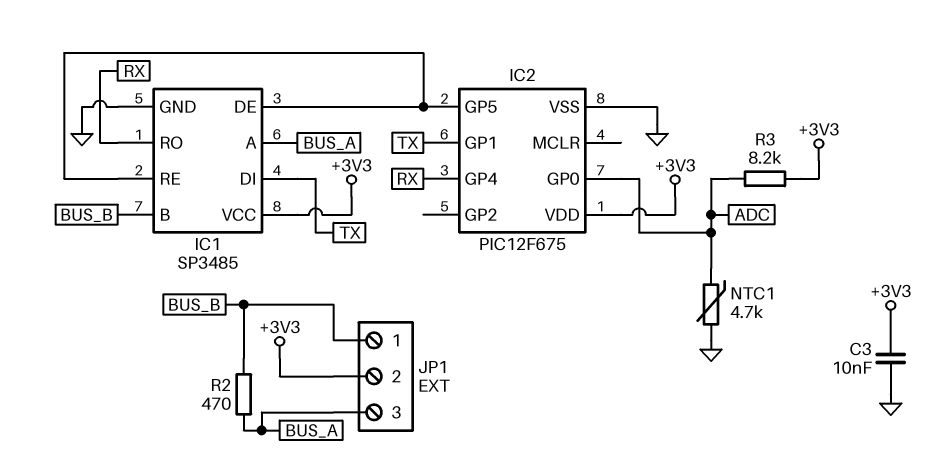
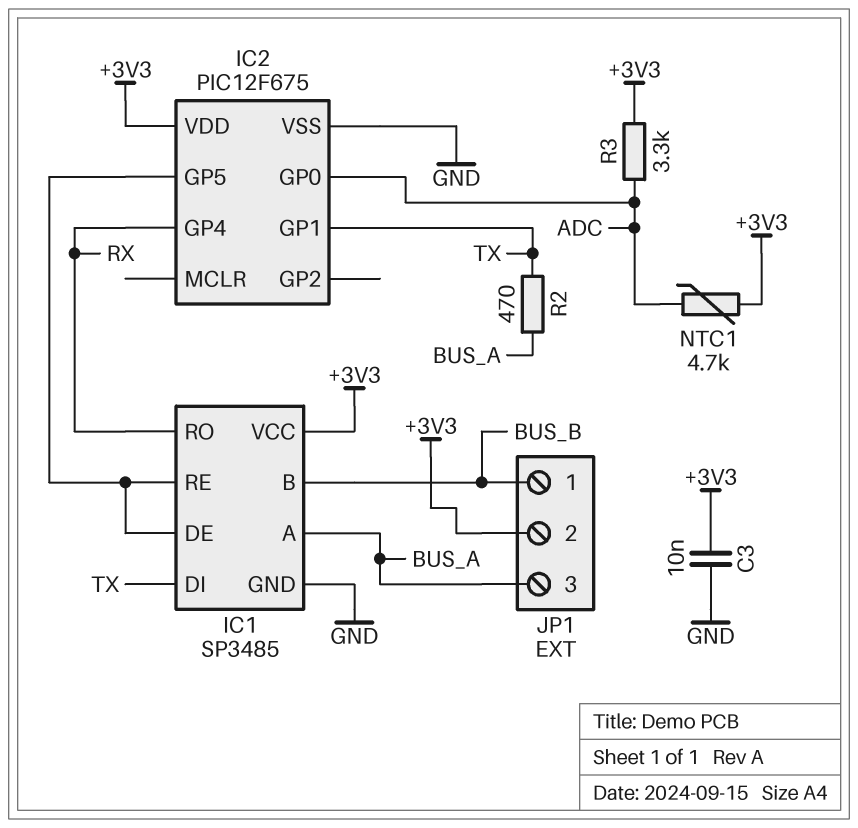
NTC1: 4.7k (ADC, GND) -> 4.7k (+3V3, ADC)
R2: 470 (BUS_A, BUS_B) -> 470 (BUS_A, TX)
R3: 8.2k (+3V3, ADC) -> 3.3k (+3V3, ADC)

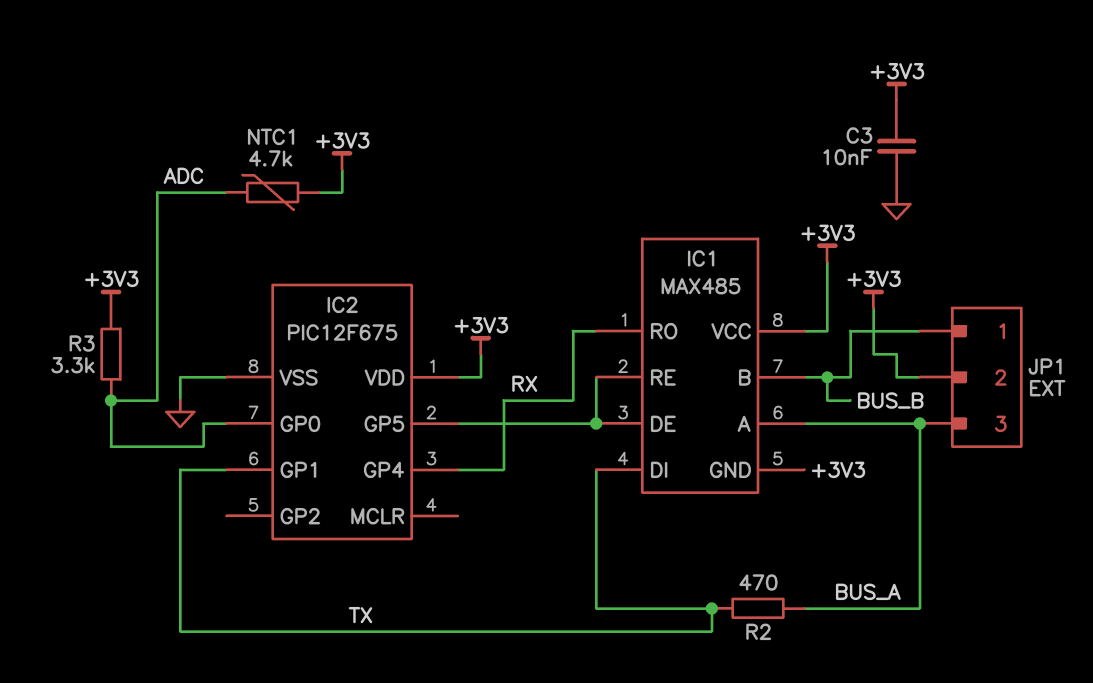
IC1: SP3485 -> MAX485
IC1 pin GND: GND -> +3V3

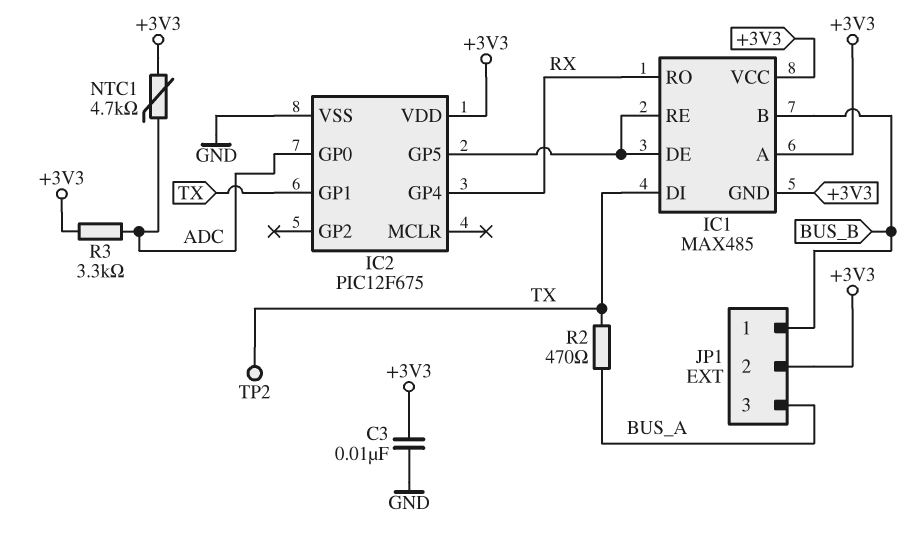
IC1 pin A: BUS_A -> +3V3
TP2: none -> test point (TX)

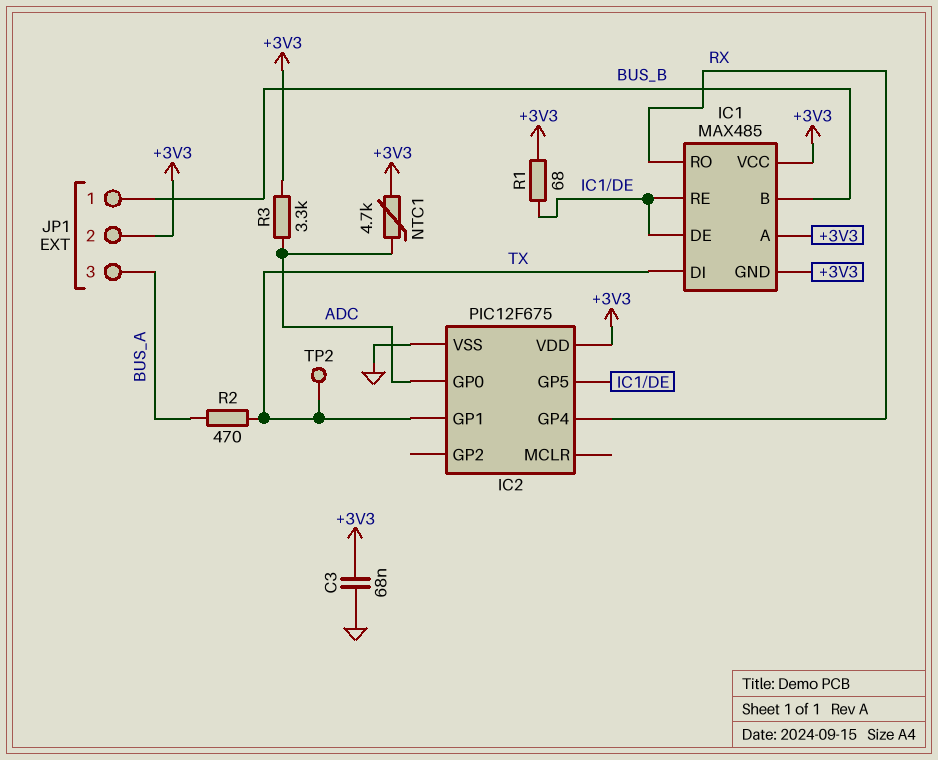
C3: 10nF (+3V3, GND) -> 68nF (+3V3, GND)
R1: none -> 68 (+3V3, IC1/DE)

